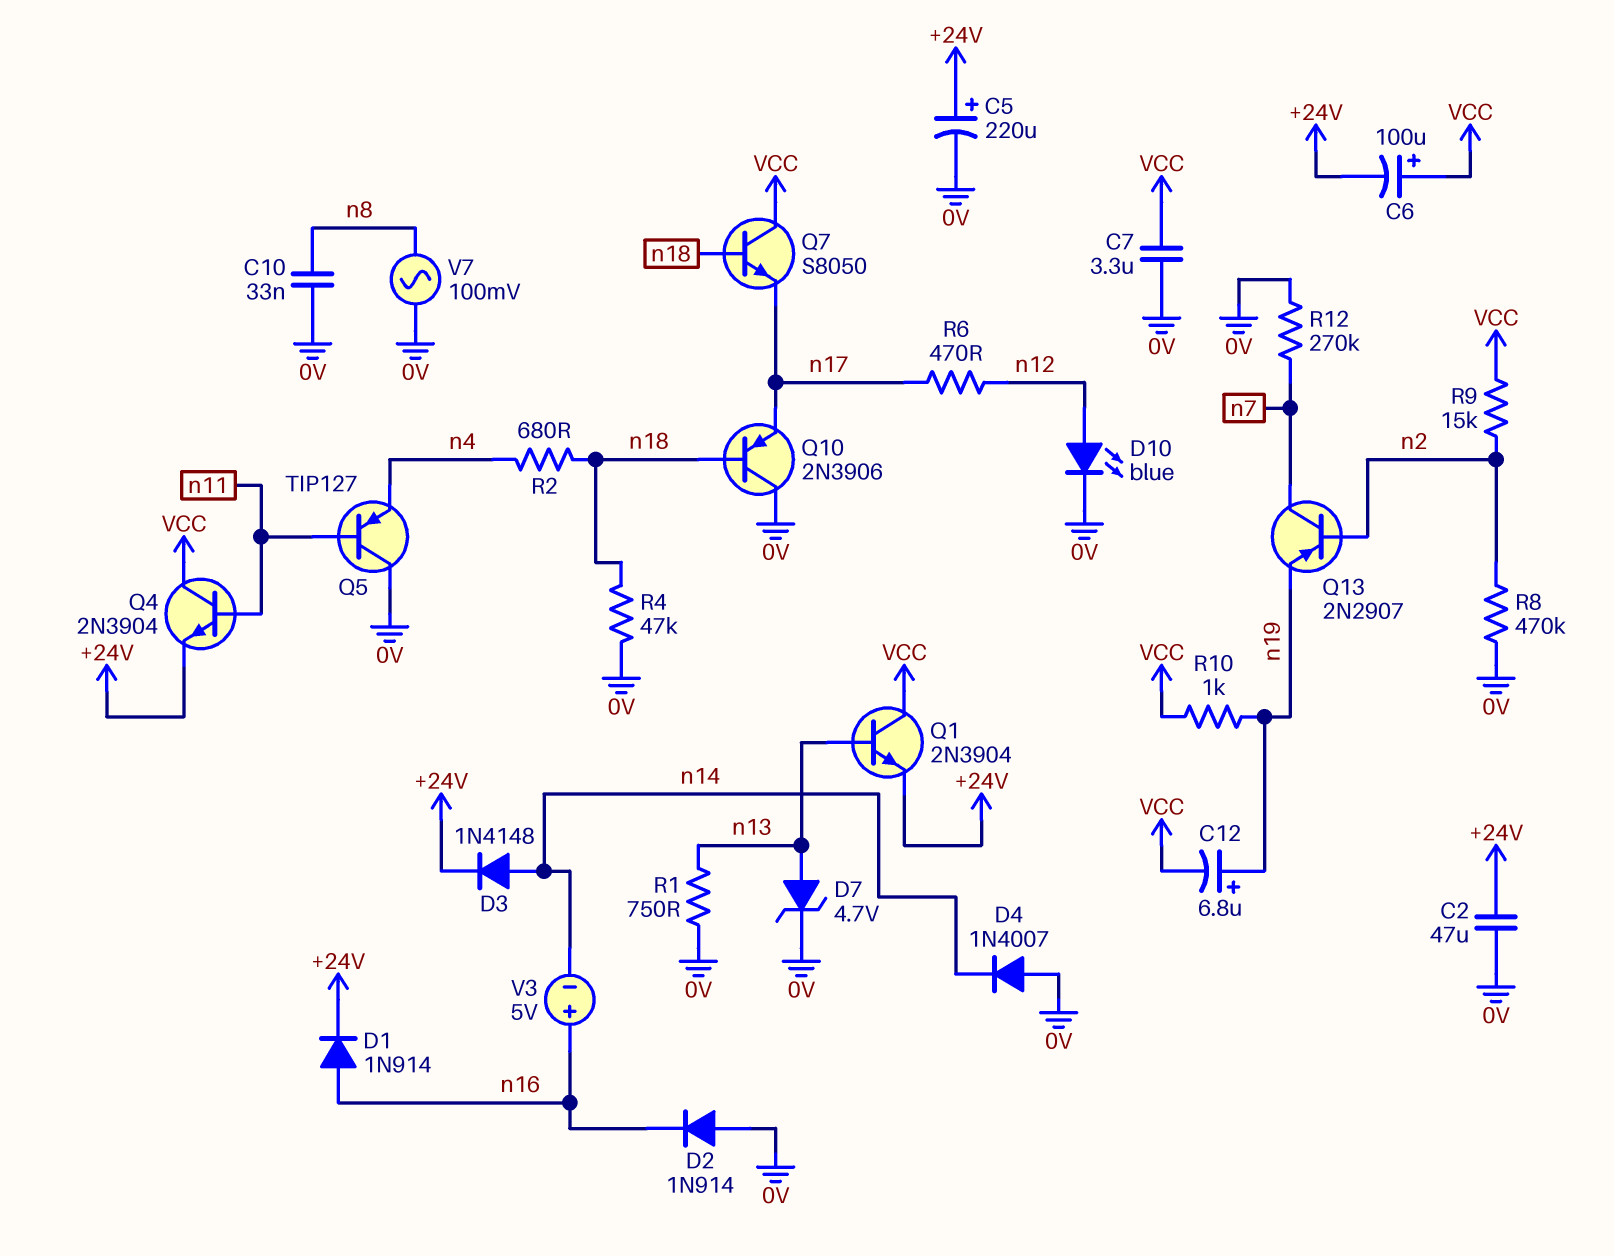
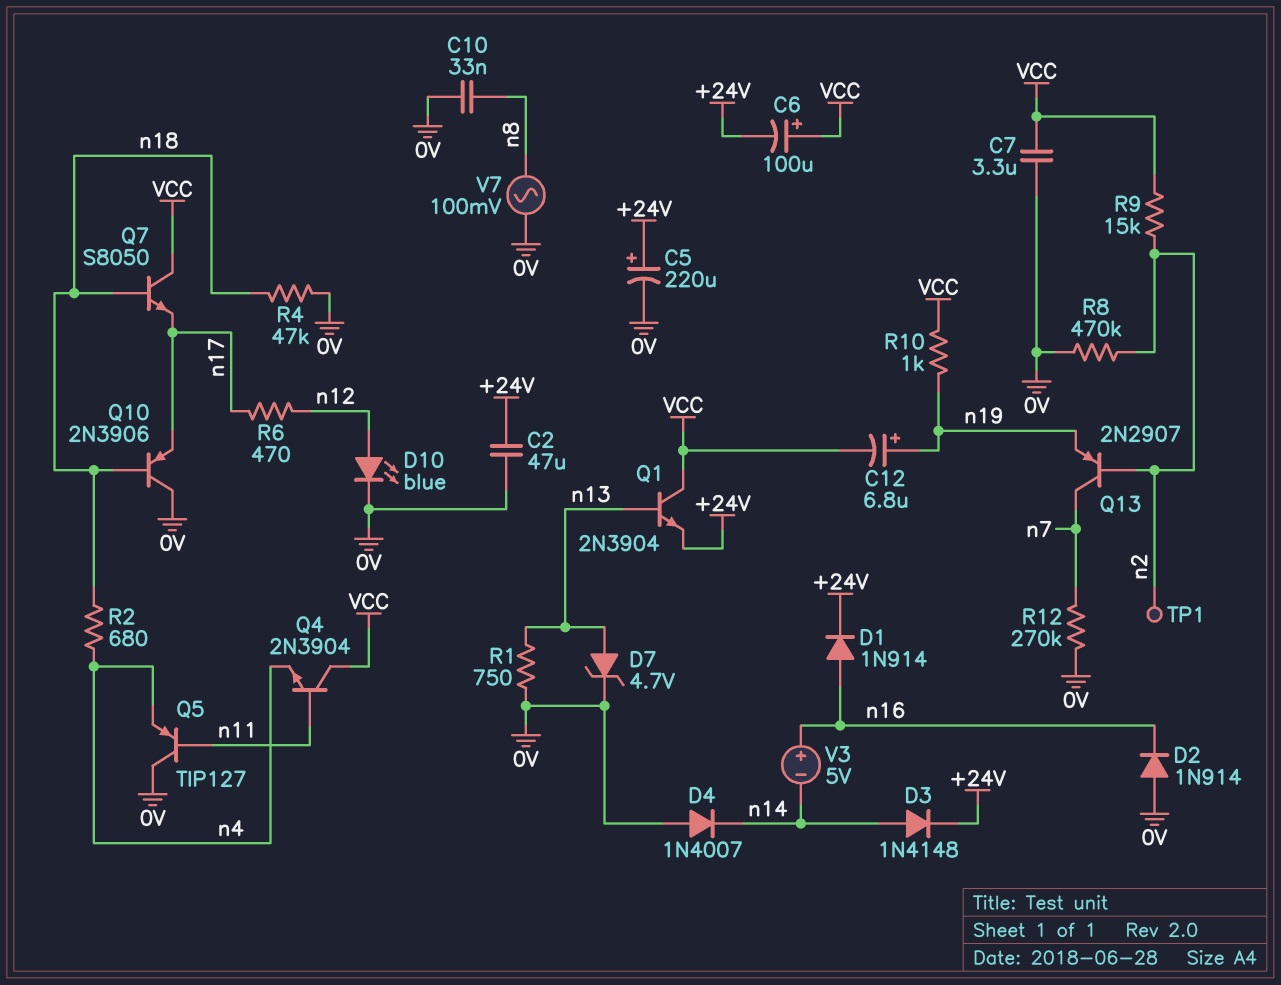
Q4: NPN 2N3904 (B n11, C VCC, E +24V) -> NPN 2N3904 (B n11, C VCC, E n4)
TP1: none -> test point (n2)

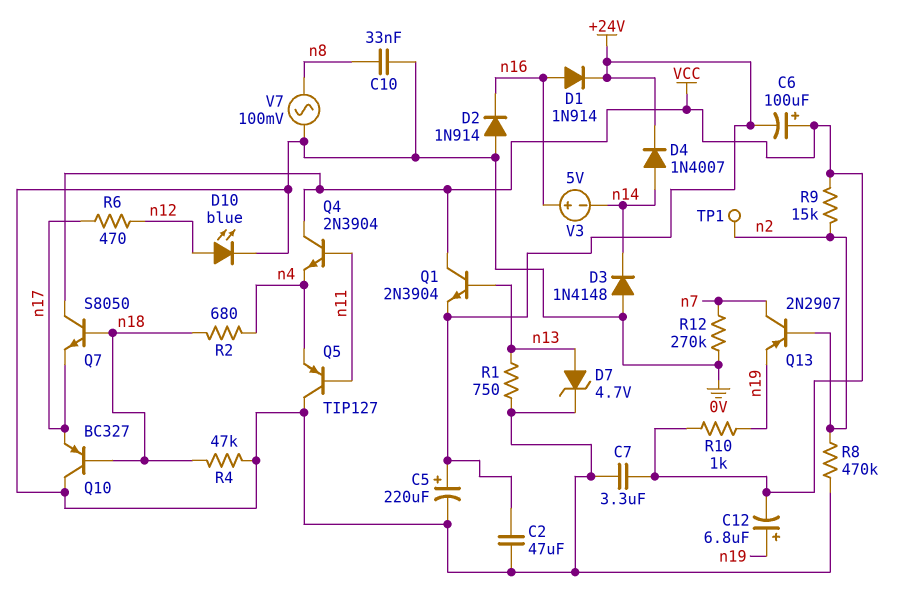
D3: diode 1N4148 (A n14, K +24V) -> diode 1N4148 (A 0V, K n14)
D4: diode 1N4007 (A 0V, K n14) -> diode 1N4007 (A n14, K +24V)
Q10: PNP 2N3906 (B n18, C 0V, E n17) -> PNP BC327 (B n18, C 0V, E n17)

